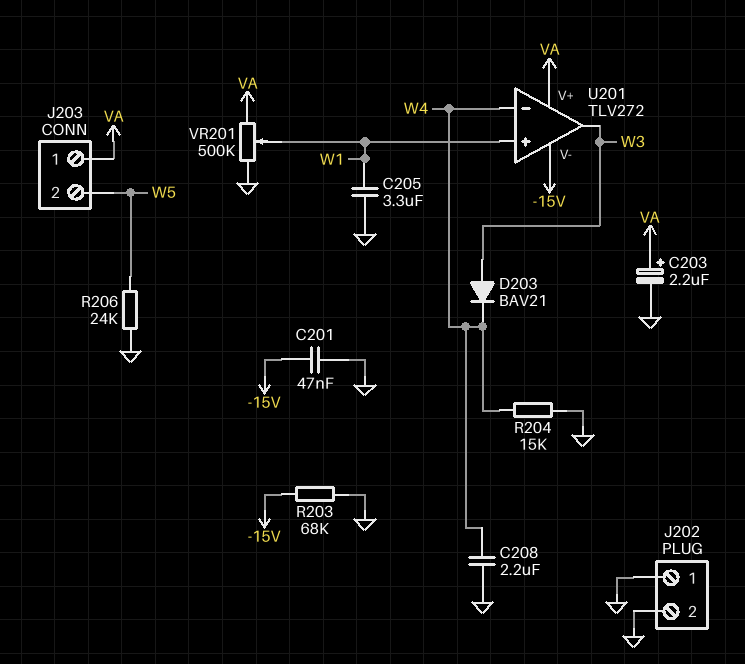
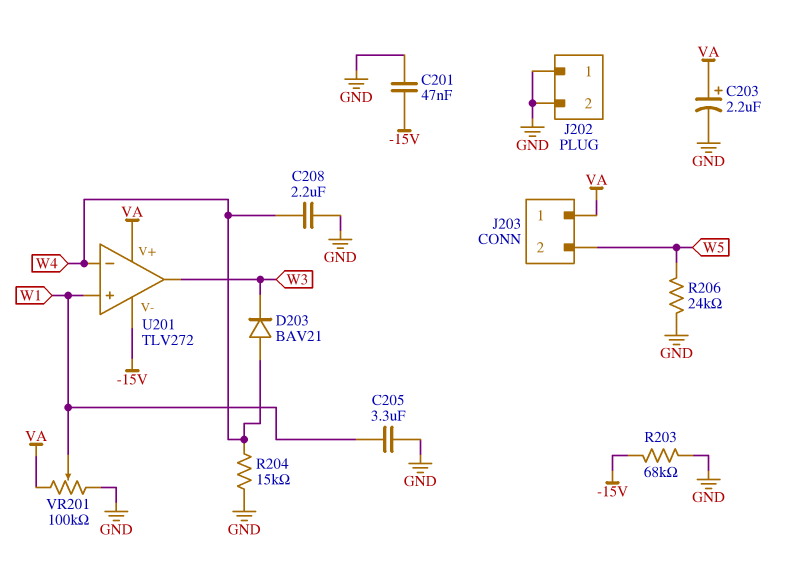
D203: diode BAV21 (A W3, K W4) -> diode BAV21 (A W4, K W3)
VR201: 500k (GND, VA, wiper W1) -> 100k (GND, VA, wiper W1)

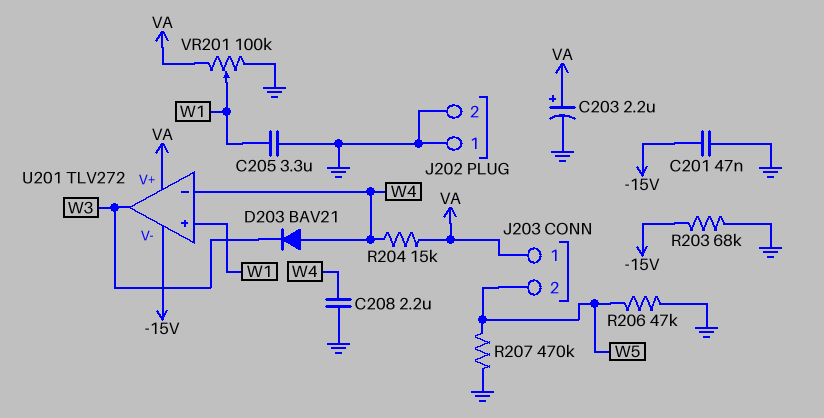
R204: 15k (GND, W4) -> 15k (VA, W4)
R206: 24k (GND, W5) -> 47k (GND, W5)
R207: none -> 470k (GND, W5)

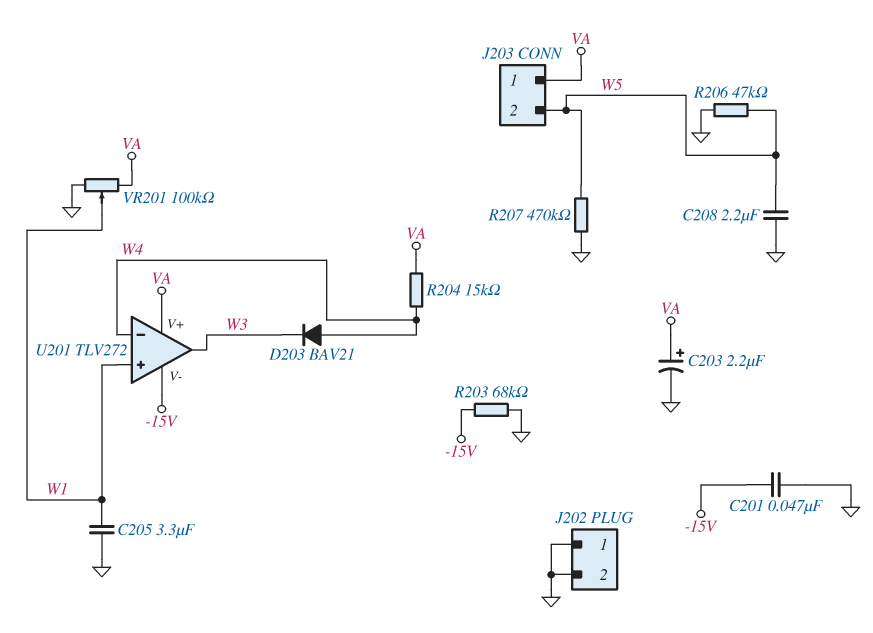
C208: 2.2uF (GND, W4) -> 2.2uF (GND, W5)

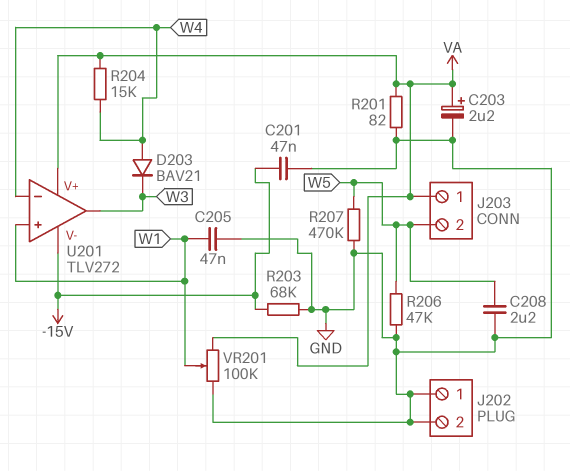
C205: 3.3uF (GND, W1) -> 47nF (GND, W1)
R201: none -> 82 (GND, VA)

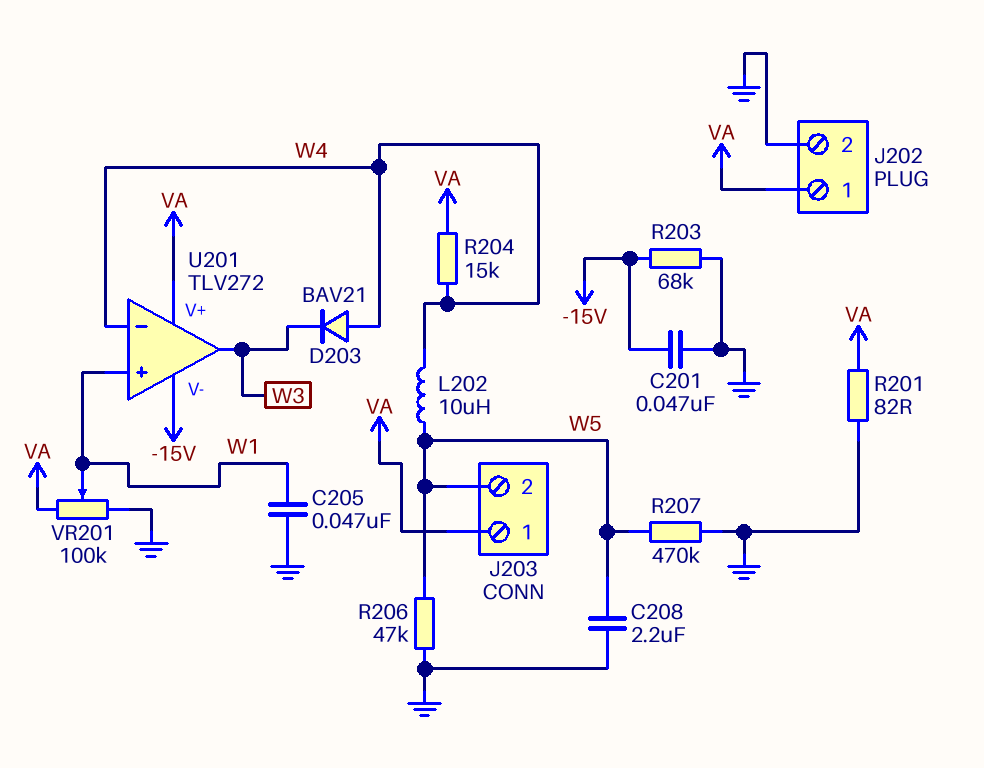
C203: 2.2uF (plus VA, minus GND) -> none
J202 pin 1: GND -> VA
L202: none -> 10uH (W4, W5)

